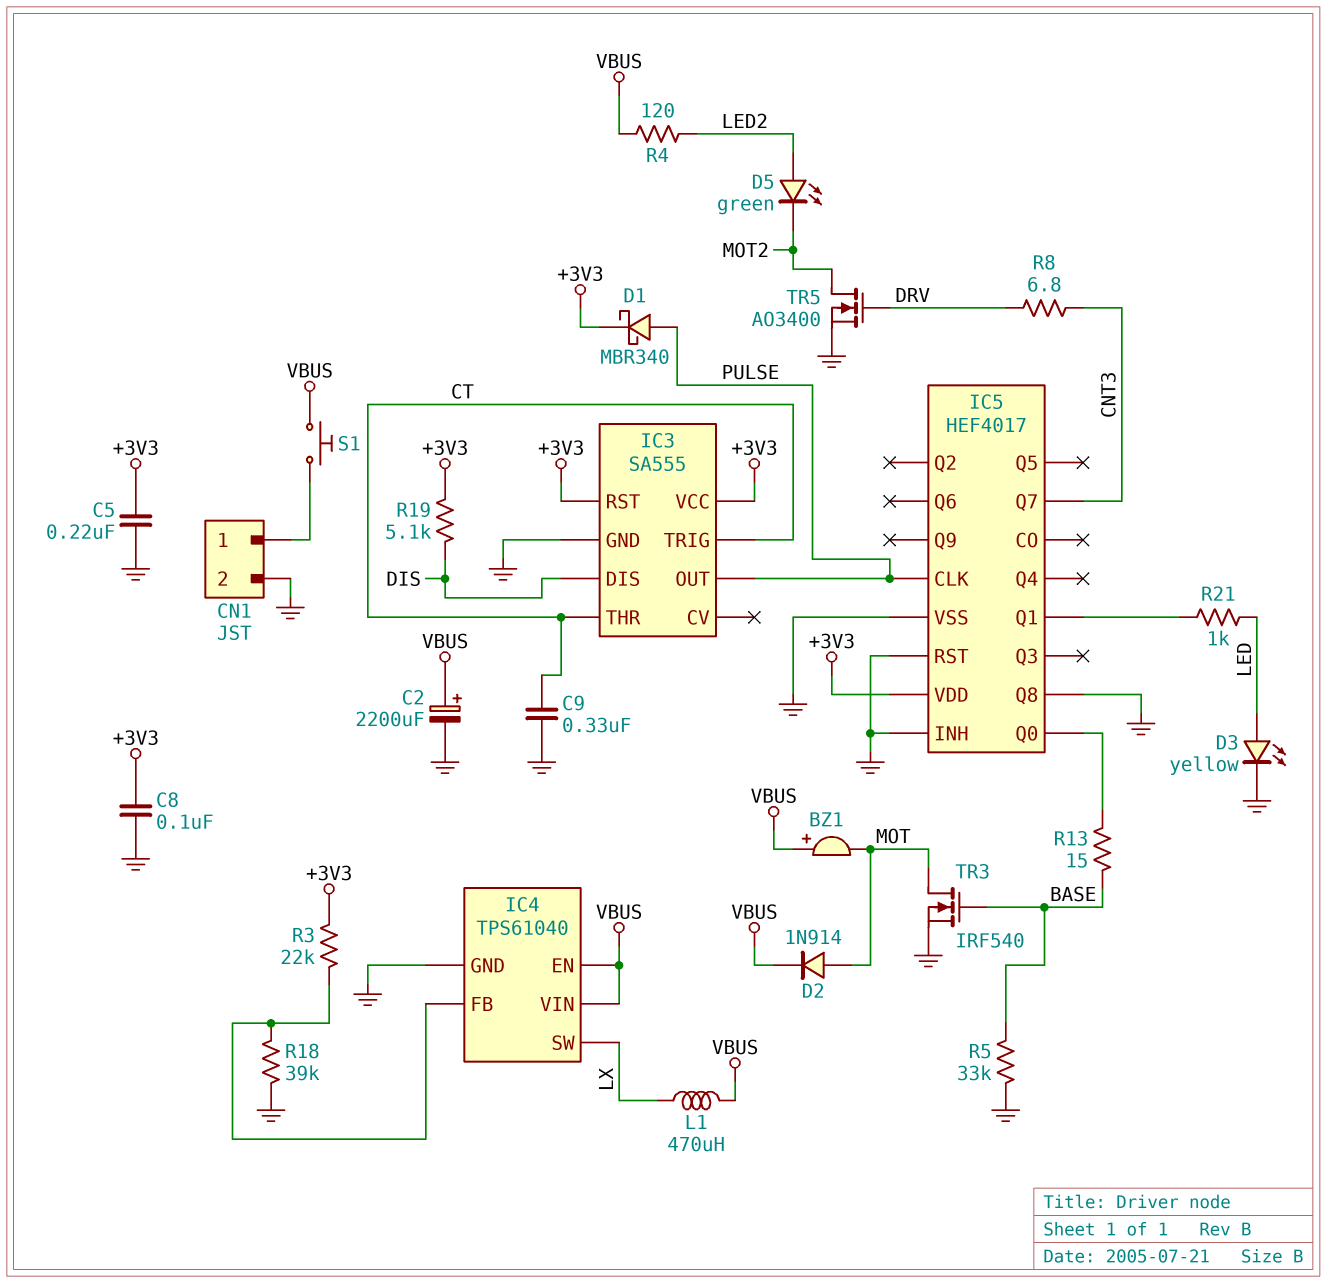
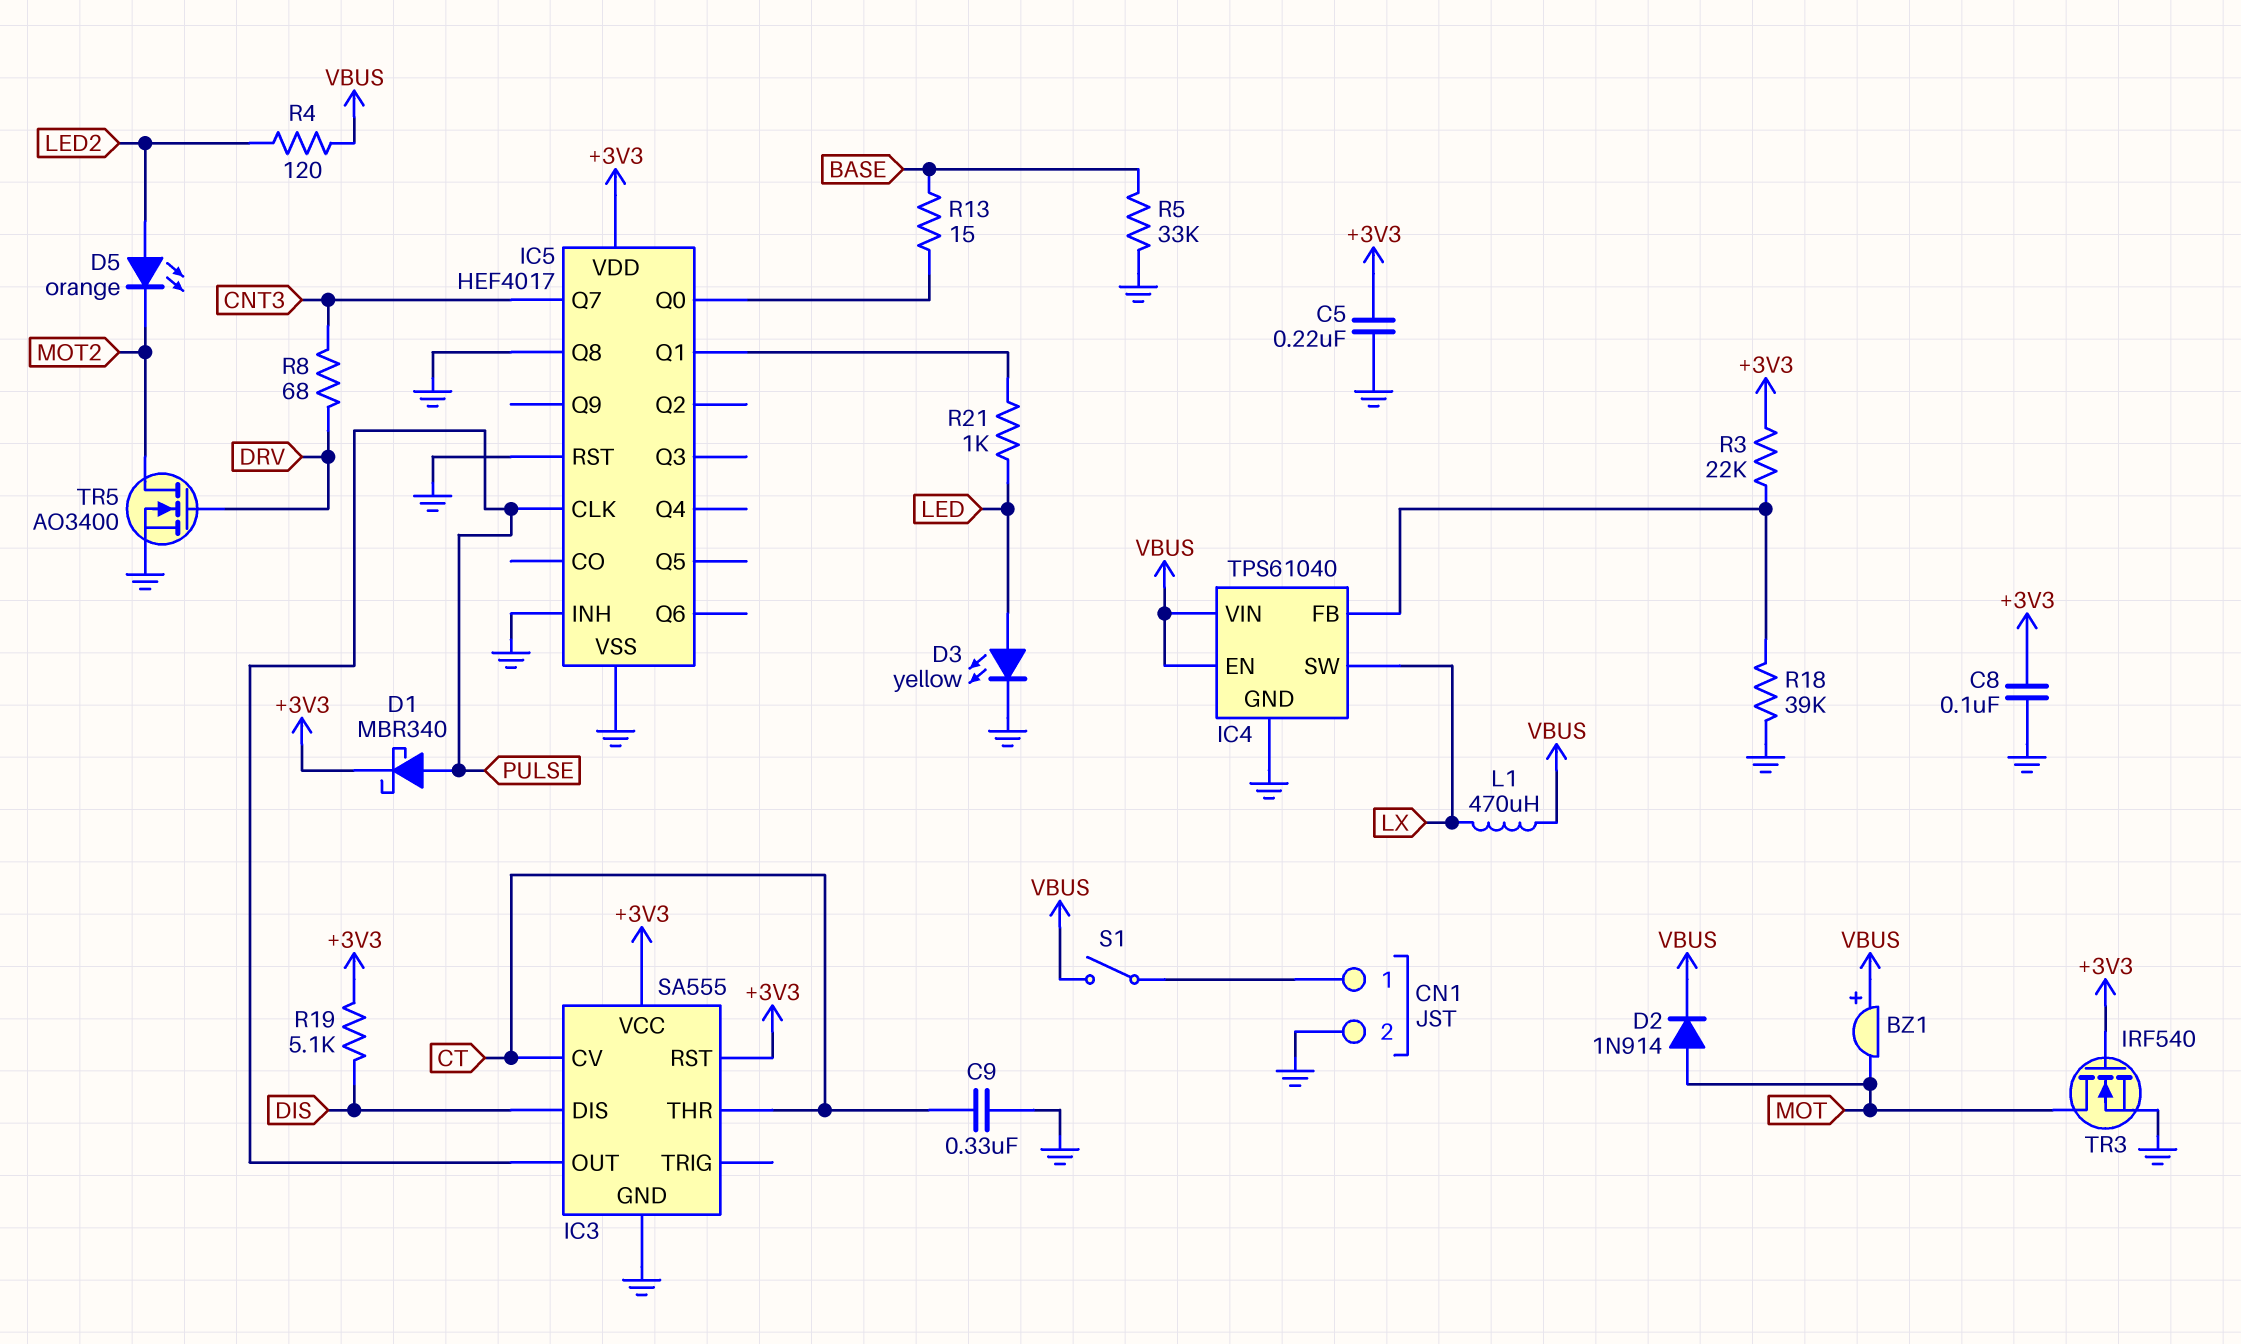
C2: 2200uF (plus VBUS, minus GND) -> none
D5: LED green (A LED2, K MOT2) -> LED orange (A LED2, K MOT2)
IC3 pin CV: none -> CT
IC3 pin TRIG: CT -> none
R8: 6.8 (CNT3, DRV) -> 68 (CNT3, DRV)
S1: button (CN1/1, VBUS) -> switch (CN1/1, VBUS)
TR3: NMOS IRF540 (G BASE, D MOT, S GND) -> NMOS IRF540 (G +3V3, D MOT, S GND)

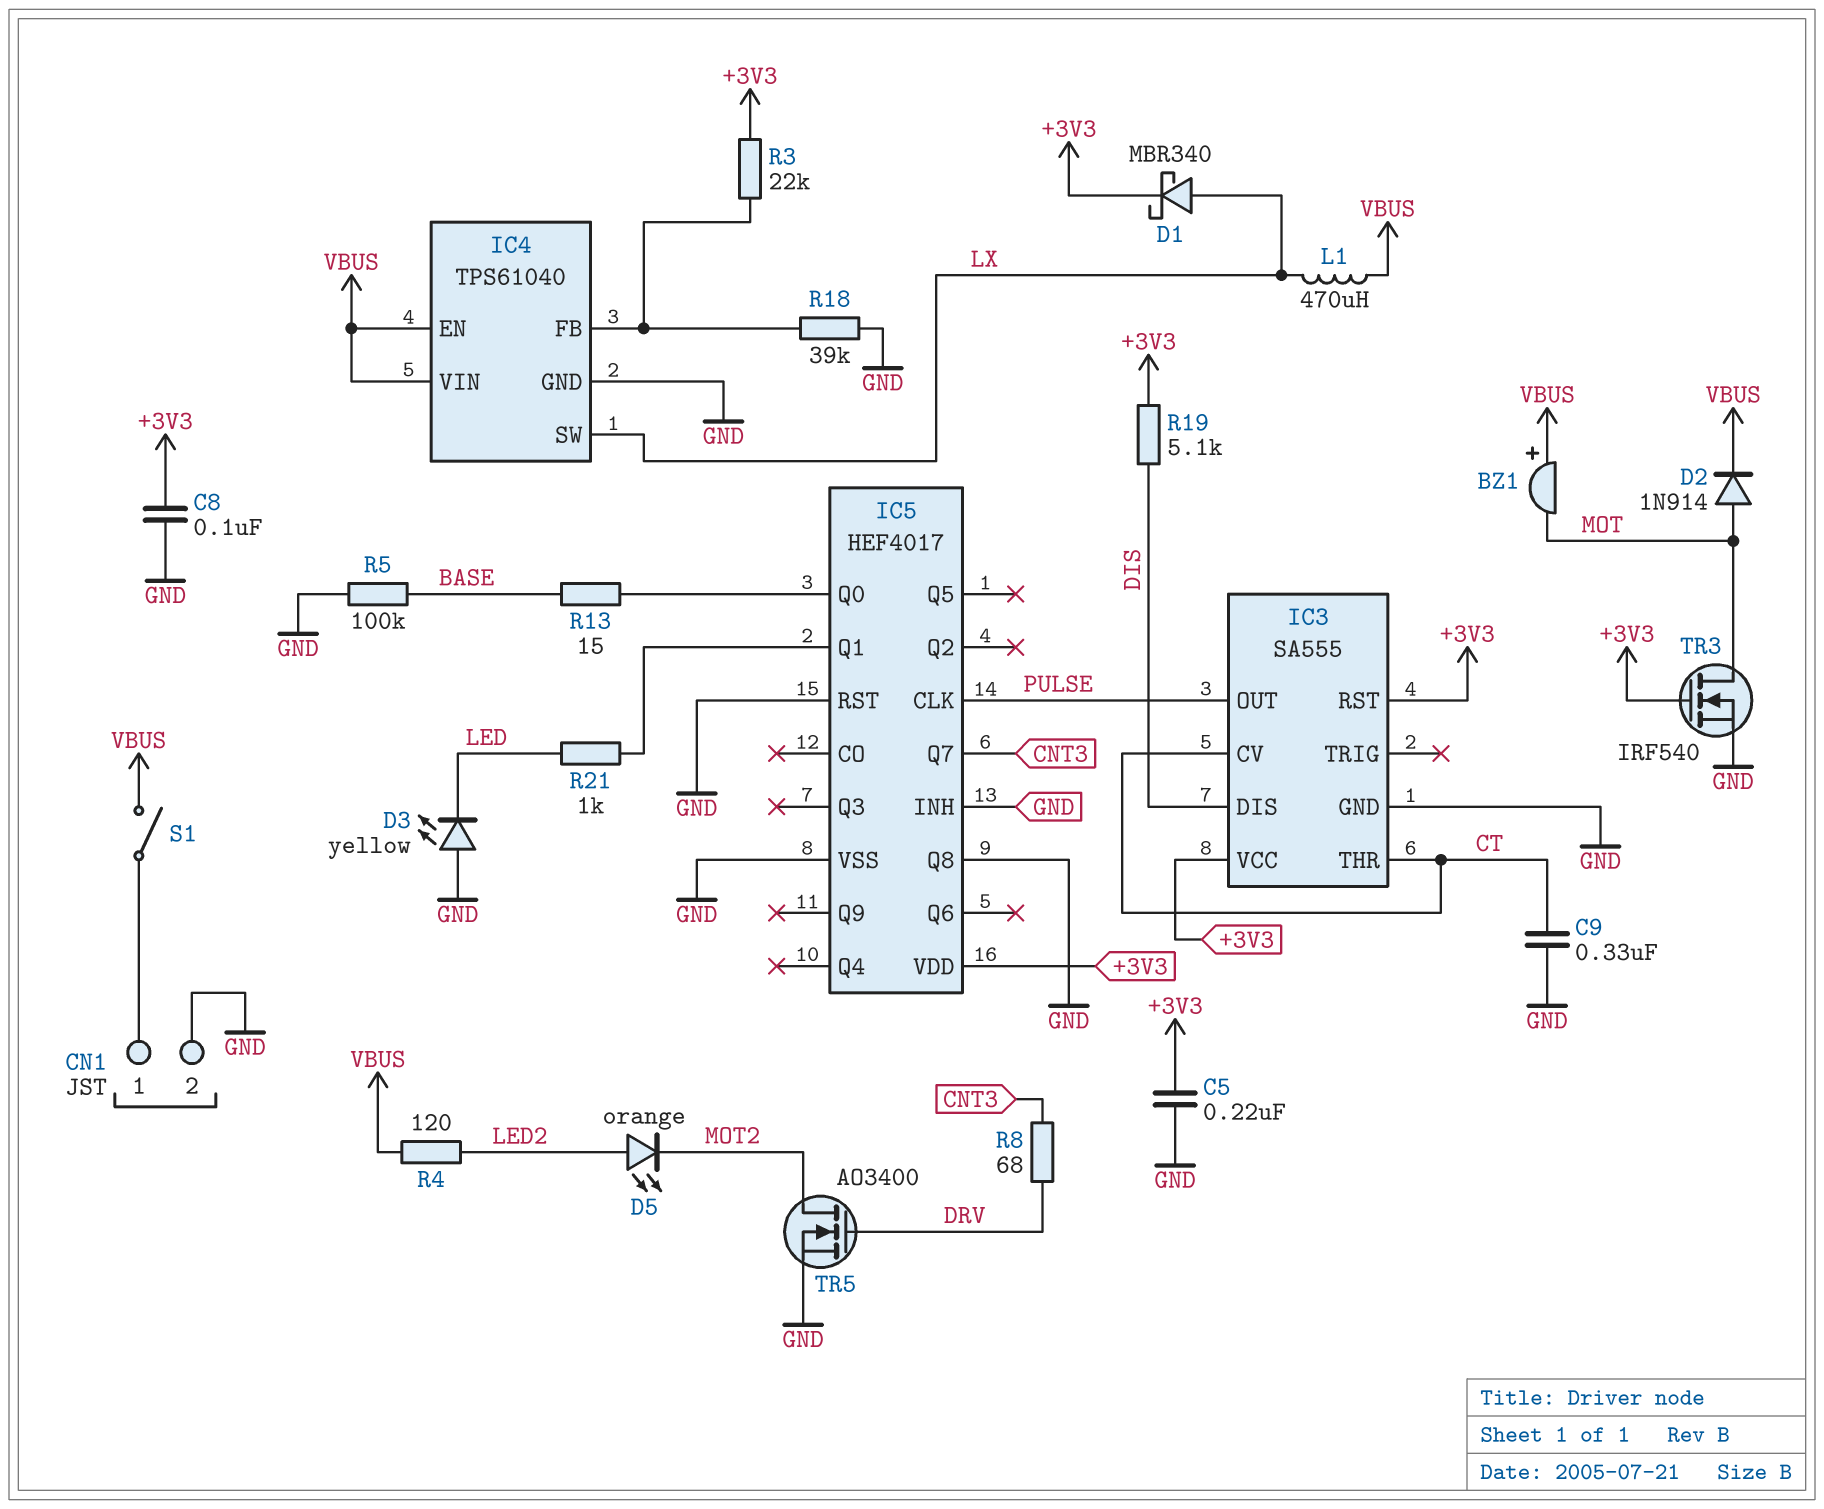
D1: schottky MBR340 (A PULSE, K +3V3) -> schottky MBR340 (A LX, K +3V3)
D3: LED yellow (A LED, K GND) -> LED yellow (A GND, K LED)
R5: 33k (BASE, GND) -> 100k (BASE, GND)

